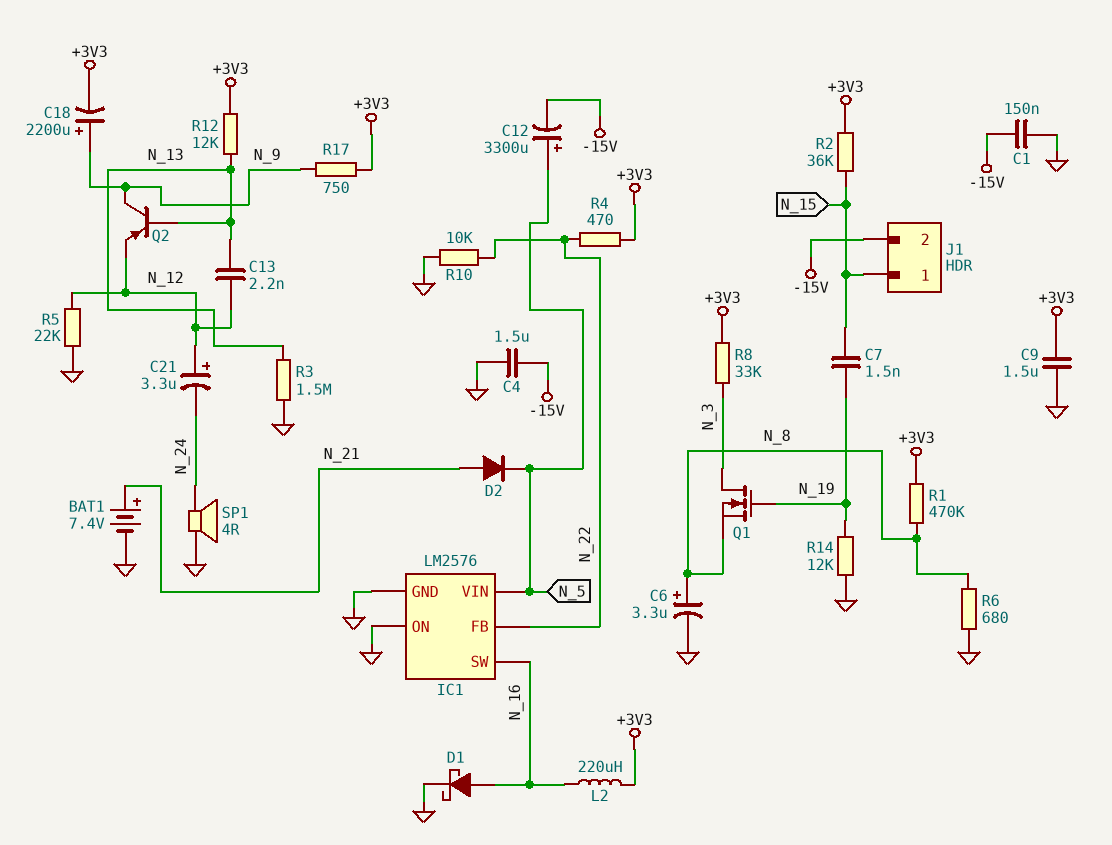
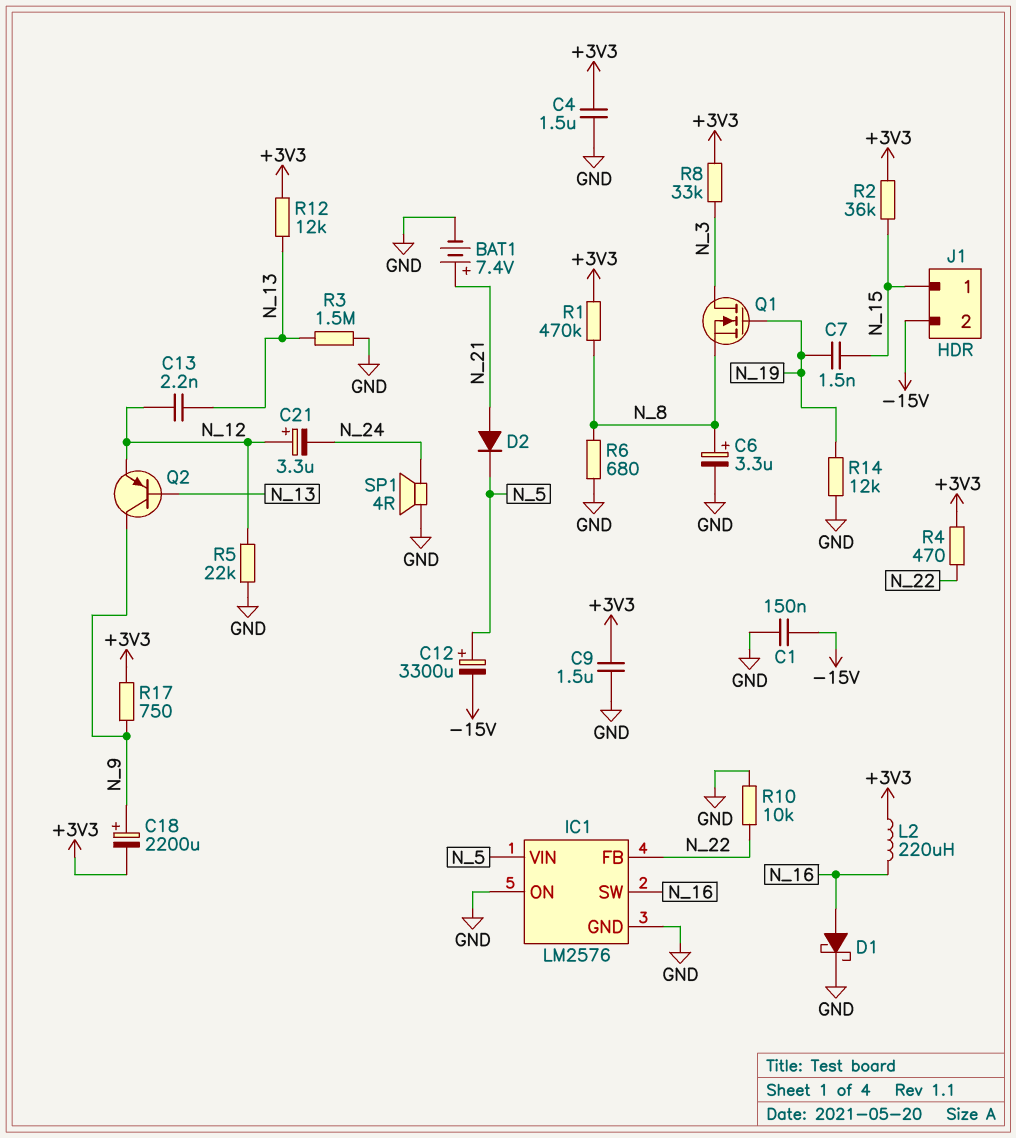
C4: 1.5uF (-15V, GND) -> 1.5uF (+3V3, GND)

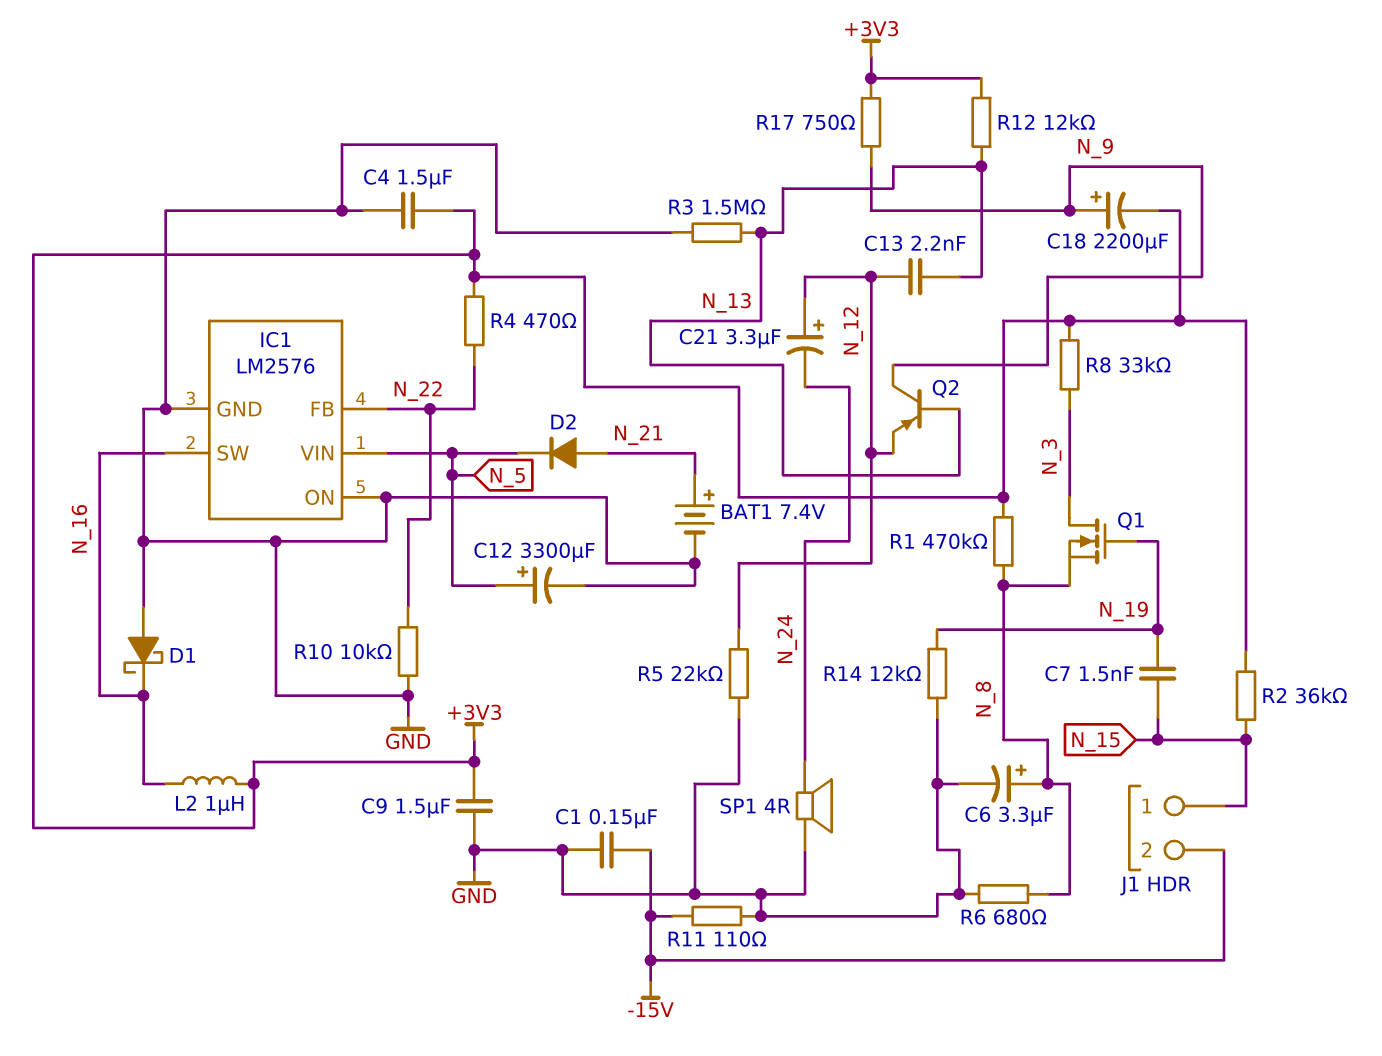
C12: 3300uF (plus N_5, minus -15V) -> 3300uF (plus N_5, minus GND)
D1: schottky (A N_16, K GND) -> schottky (A GND, K N_16)
L2: 220uH (+3V3, N_16) -> 1uH (+3V3, N_16)
R11: none -> 110 (-15V, GND)

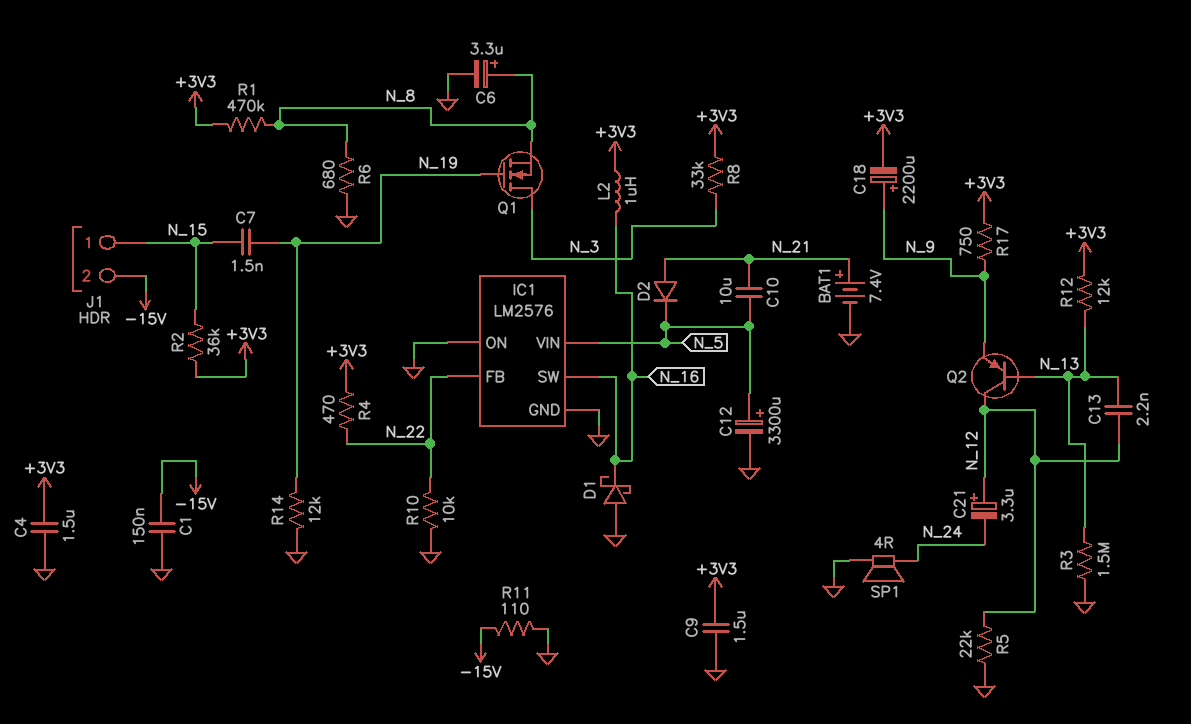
C10: none -> 10uF (N_5, N_21)
Q2: PNP (B N_13, C N_9, E N_12) -> PNP (B N_13, C N_12, E N_9)

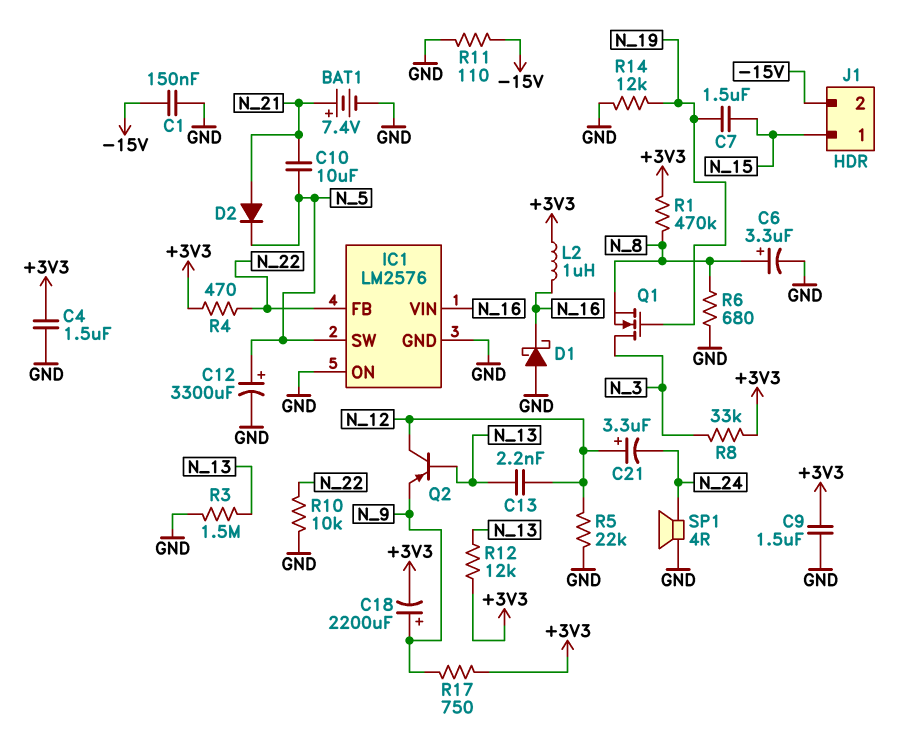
C7: 1.5nF (N_15, N_19) -> 1.5uF (N_15, N_19)
IC1 pin SW: N_16 -> N_5
IC1 pin VIN: N_5 -> N_16
R2: 36k (+3V3, N_15) -> none

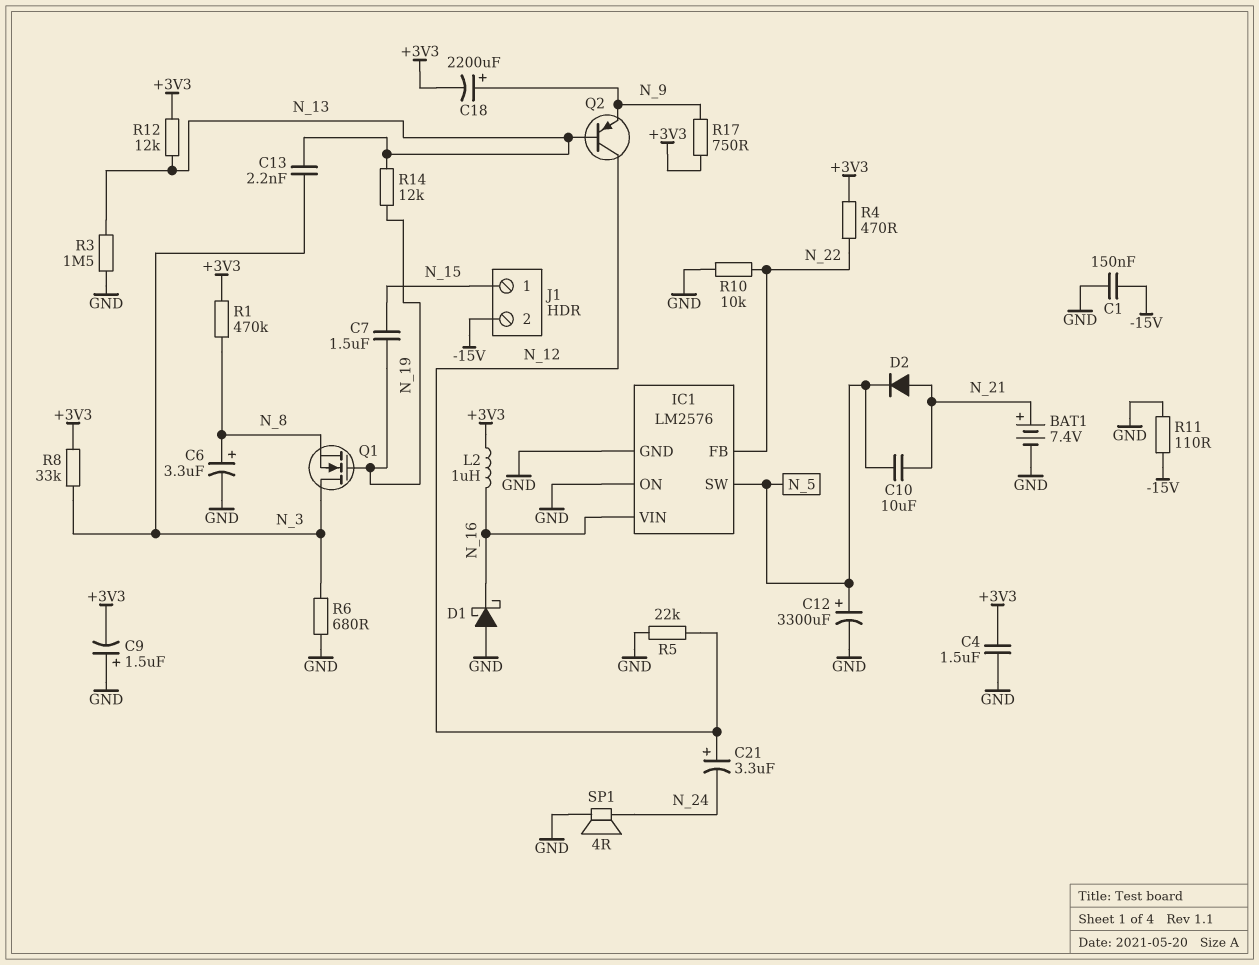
C9: 1.5uF (+3V3, GND) -> 1.5uF (plus GND, minus +3V3)
C13: 2.2nF (N_12, N_13) -> 2.2nF (N_3, N_13)
R6: 680 (GND, N_8) -> 680 (GND, N_3)
R14: 12k (GND, N_19) -> 12k (N_13, N_19)

